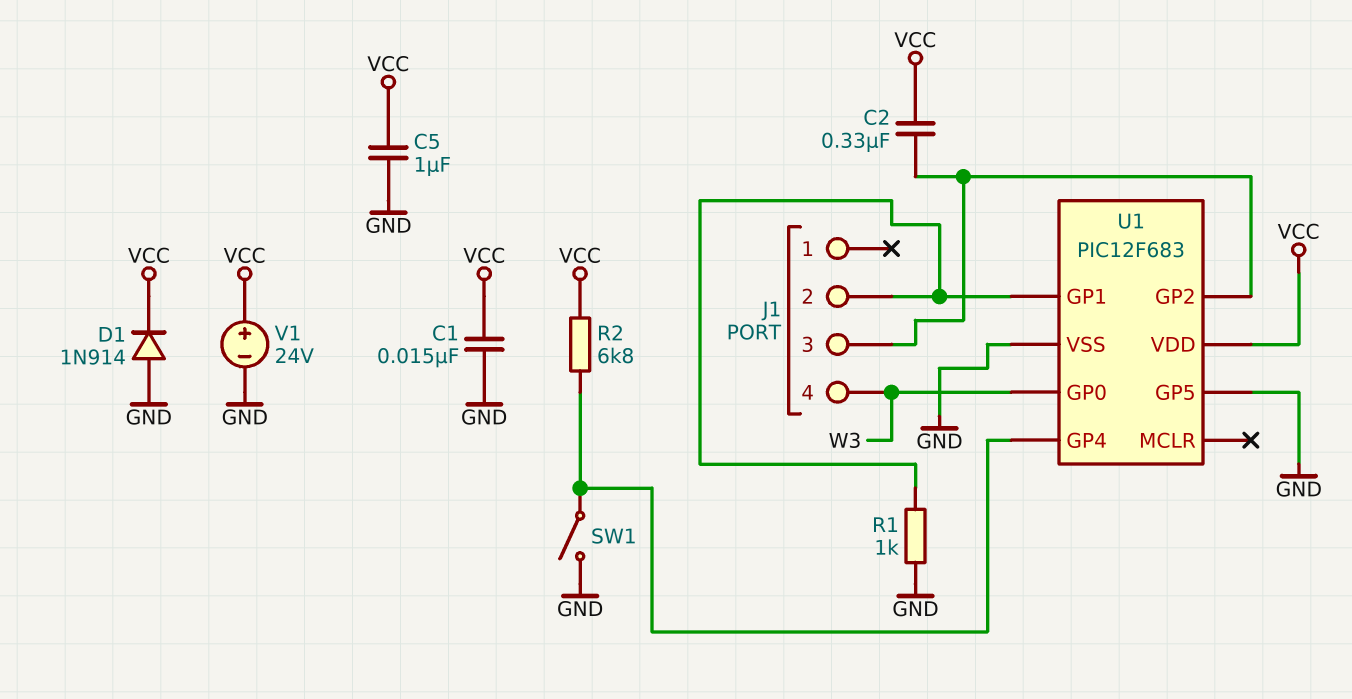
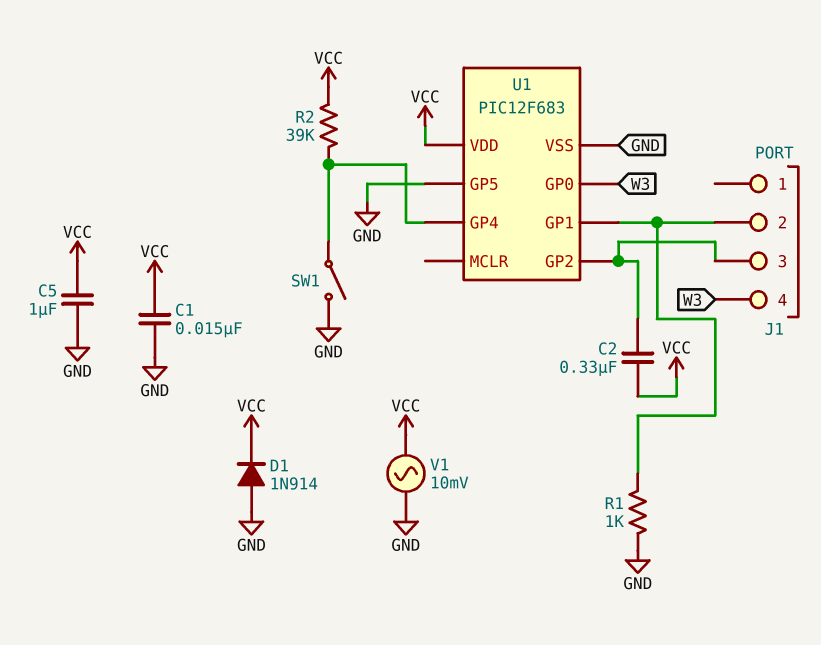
R2: 6.8k (U1/GP4, VCC) -> 39k (U1/GP4, VCC)
V1: 24V (plus VCC, minus GND) -> AC 10mV (GND, VCC)

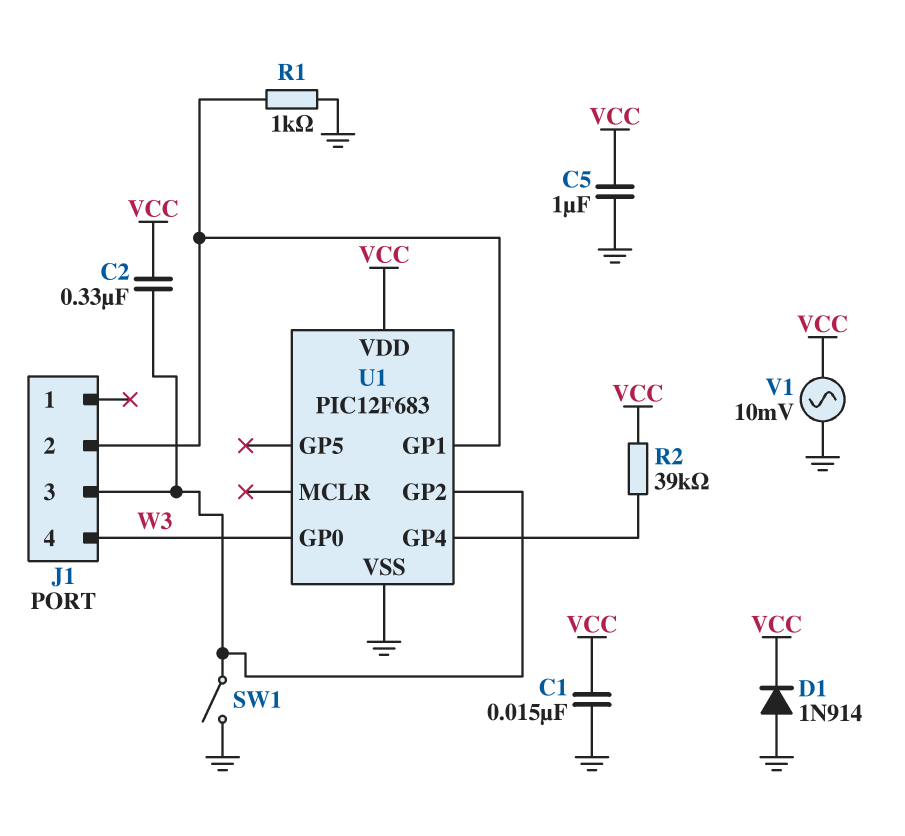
SW1: switch (GND, U1/GP4) -> switch (GND, J1/3)
U1 pin GP5: GND -> none

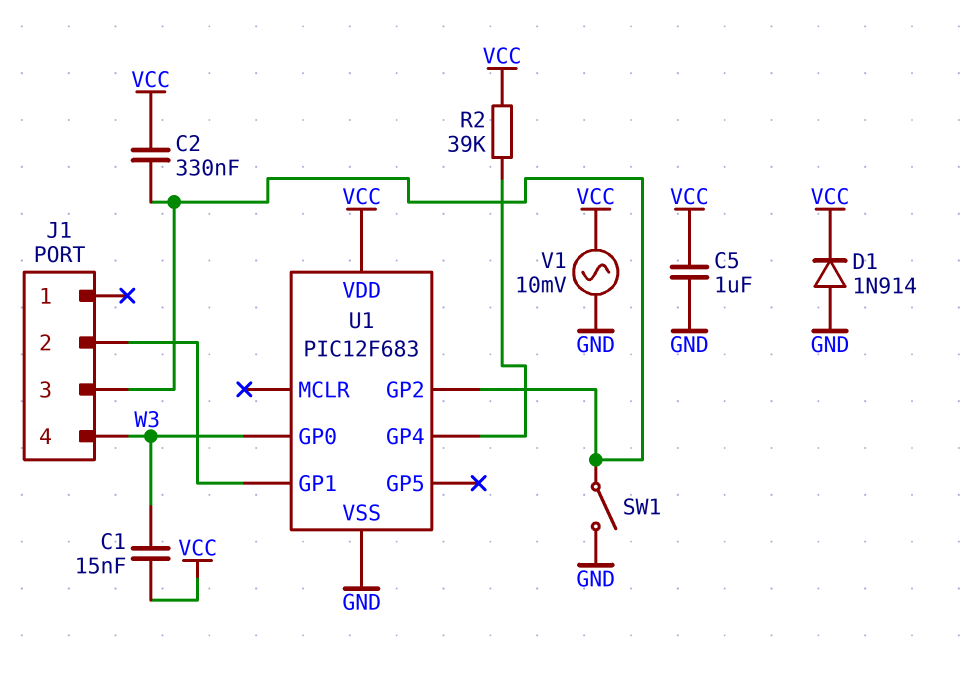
C1: 15nF (GND, VCC) -> 15nF (VCC, W3)
R1: 1k (GND, J1/2) -> none

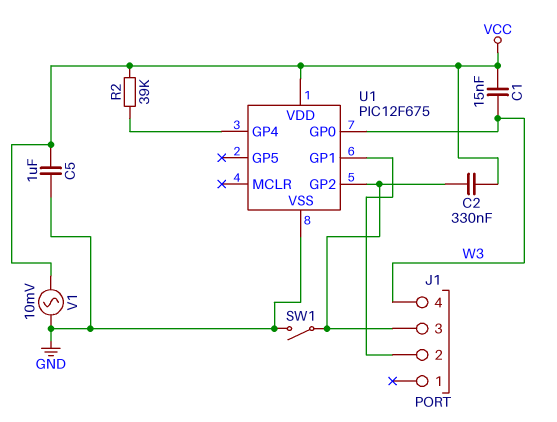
D1: diode 1N914 (A GND, K VCC) -> none
U1: PIC12F683 -> PIC12F675

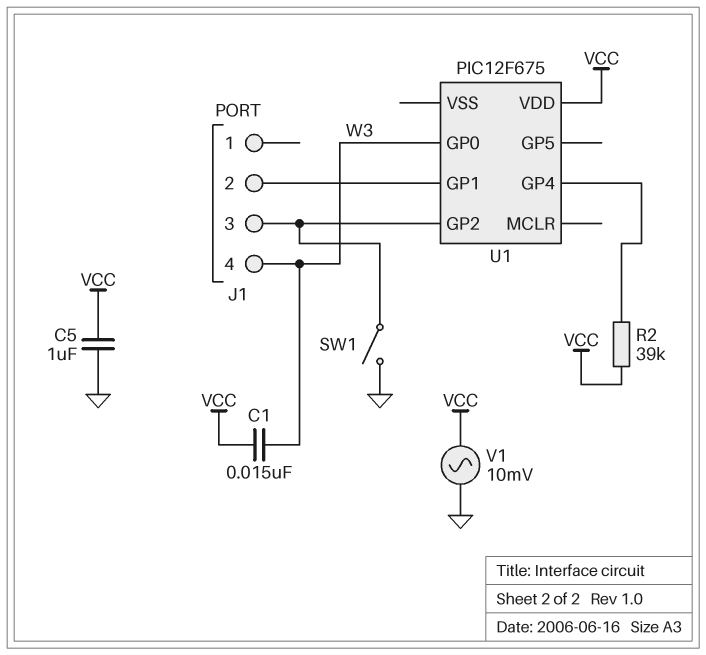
C2: 330nF (J1/3, VCC) -> none
U1 pin VSS: GND -> none

